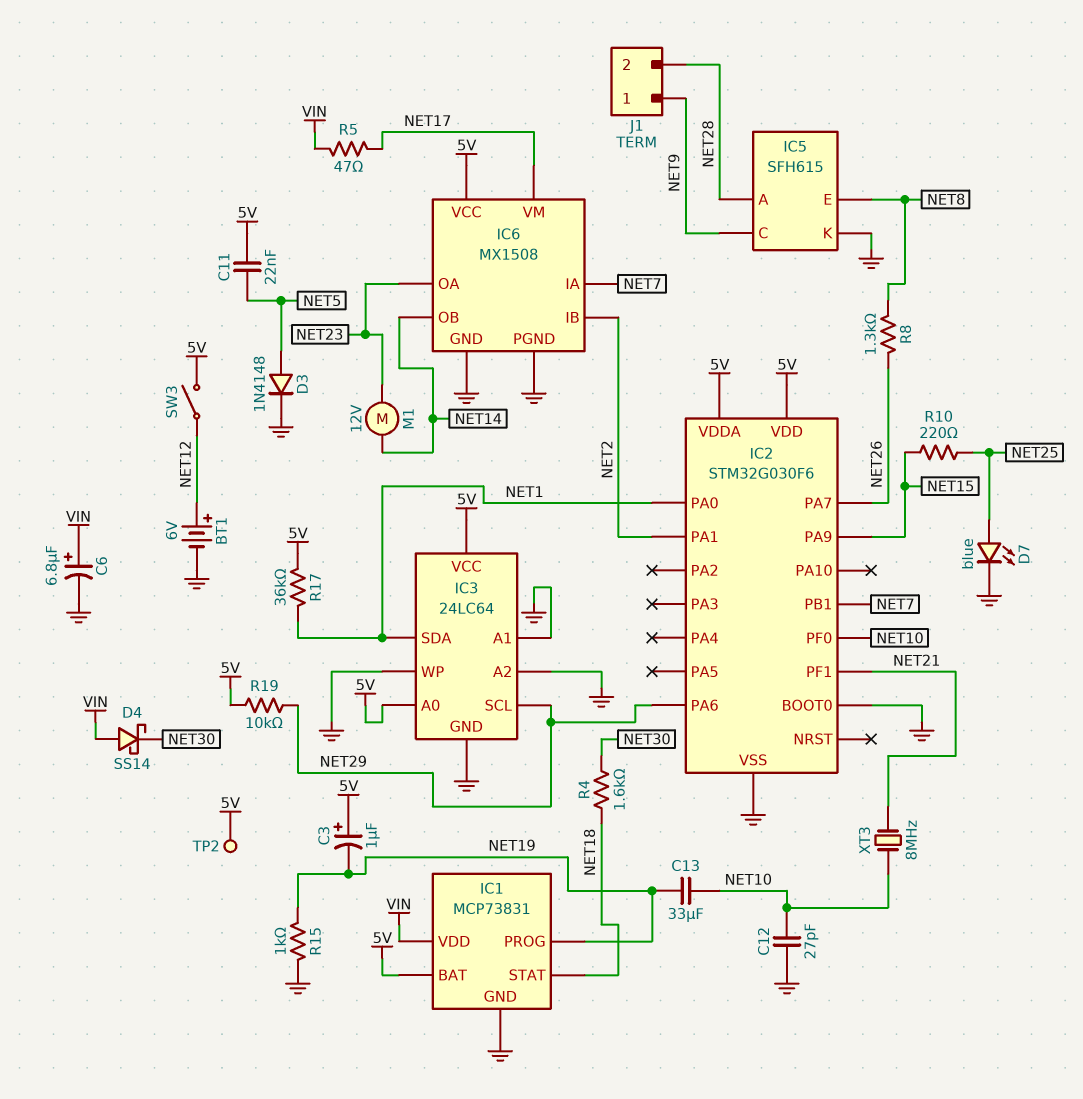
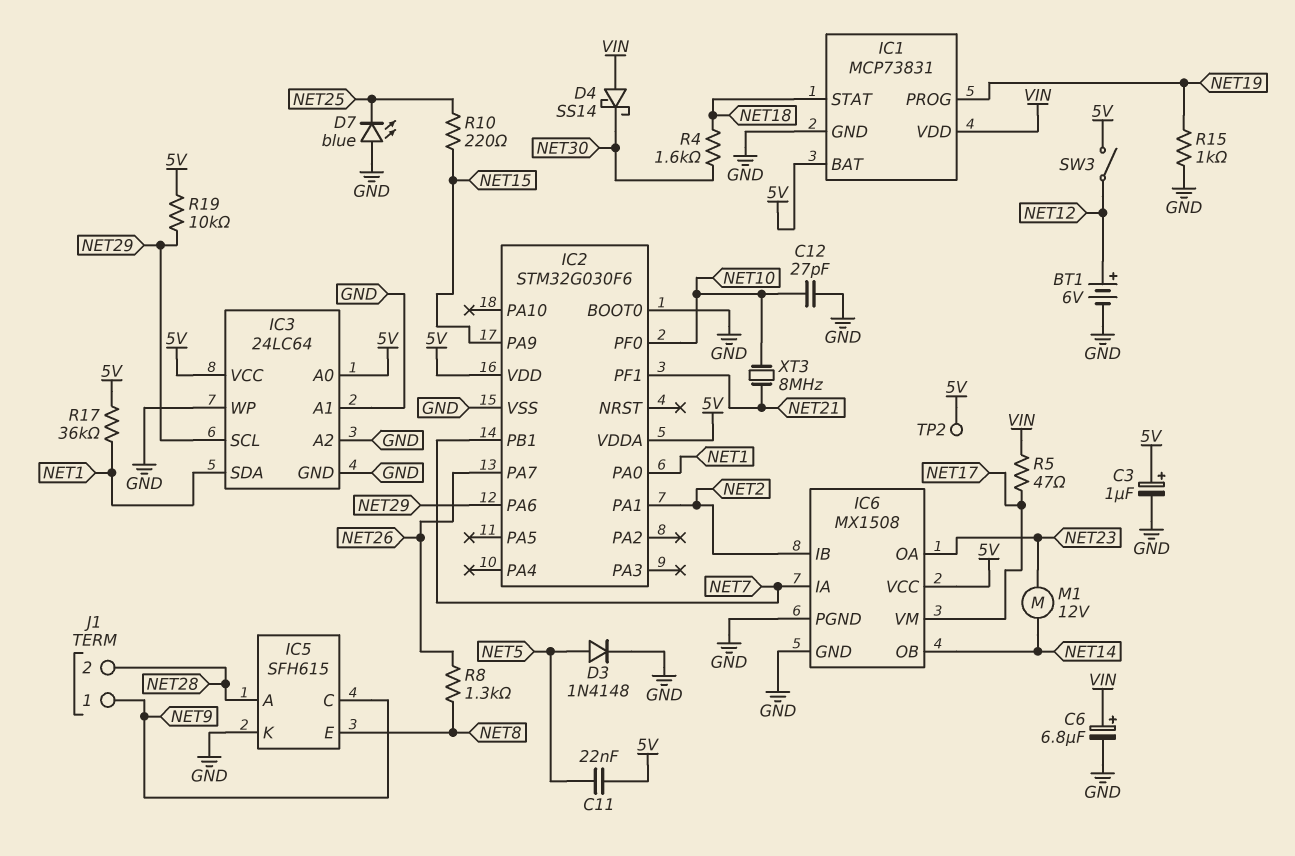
C3: 1uF (plus 5V, minus NET19) -> 1uF (plus 5V, minus GND)
C13: 33uF (NET10, NET19) -> none
D7: LED blue (A NET25, K GND) -> LED blue (A GND, K NET25)

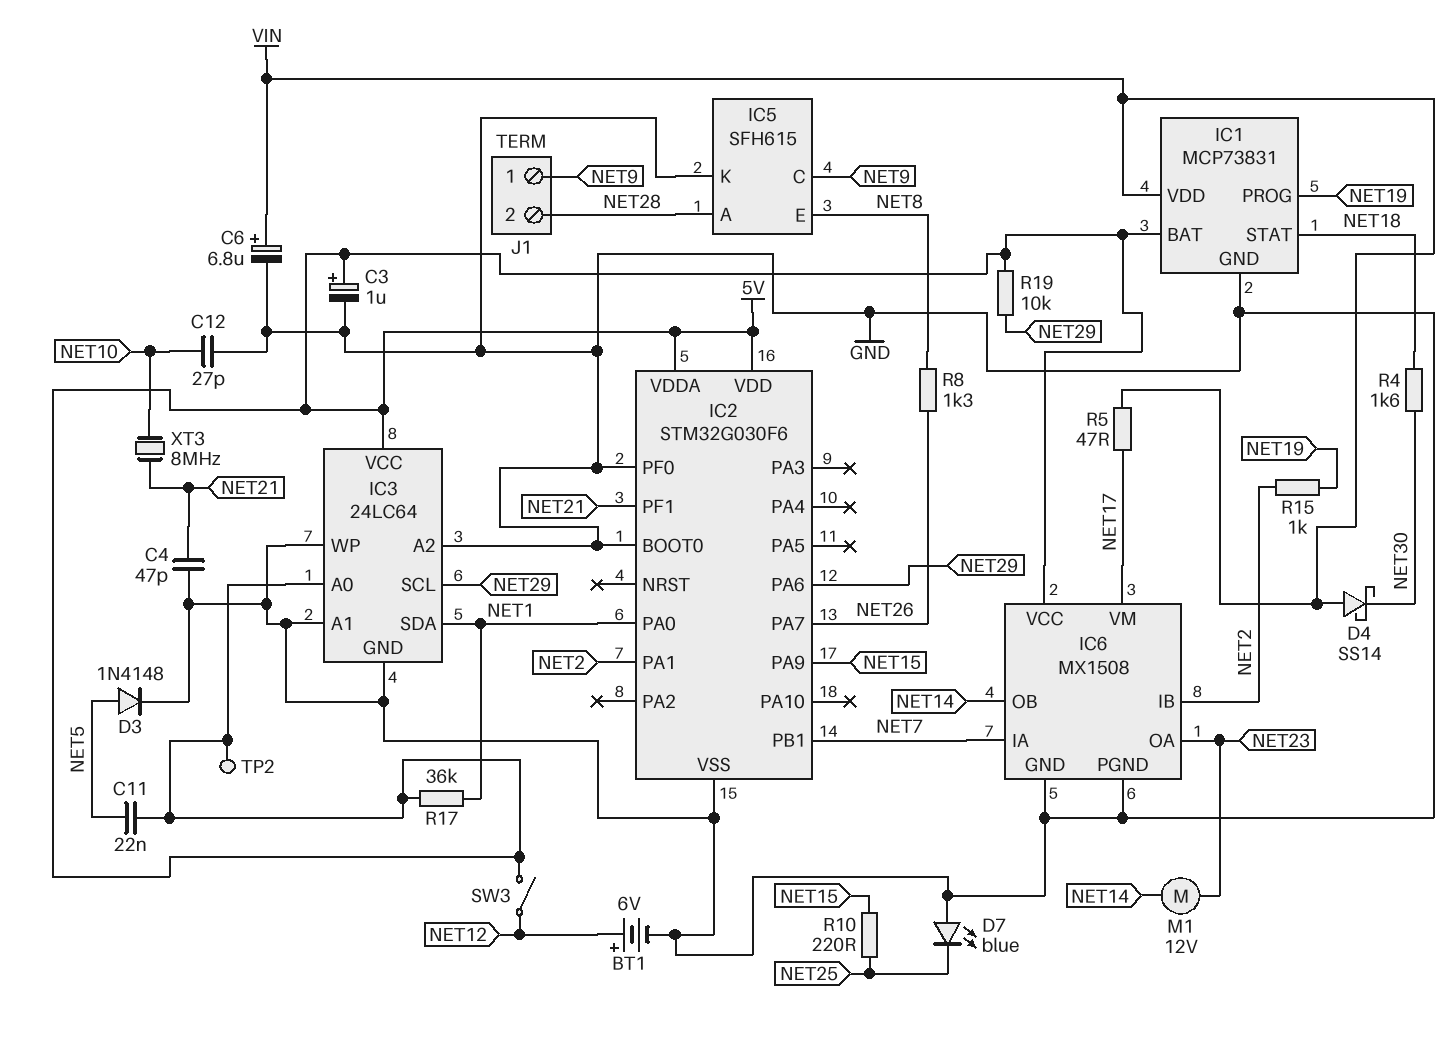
C4: none -> 47pF (GND, NET21)
IC2 pin PF0: NET10 -> GND
R15: 1k (GND, NET19) -> 1k (NET2, NET19)

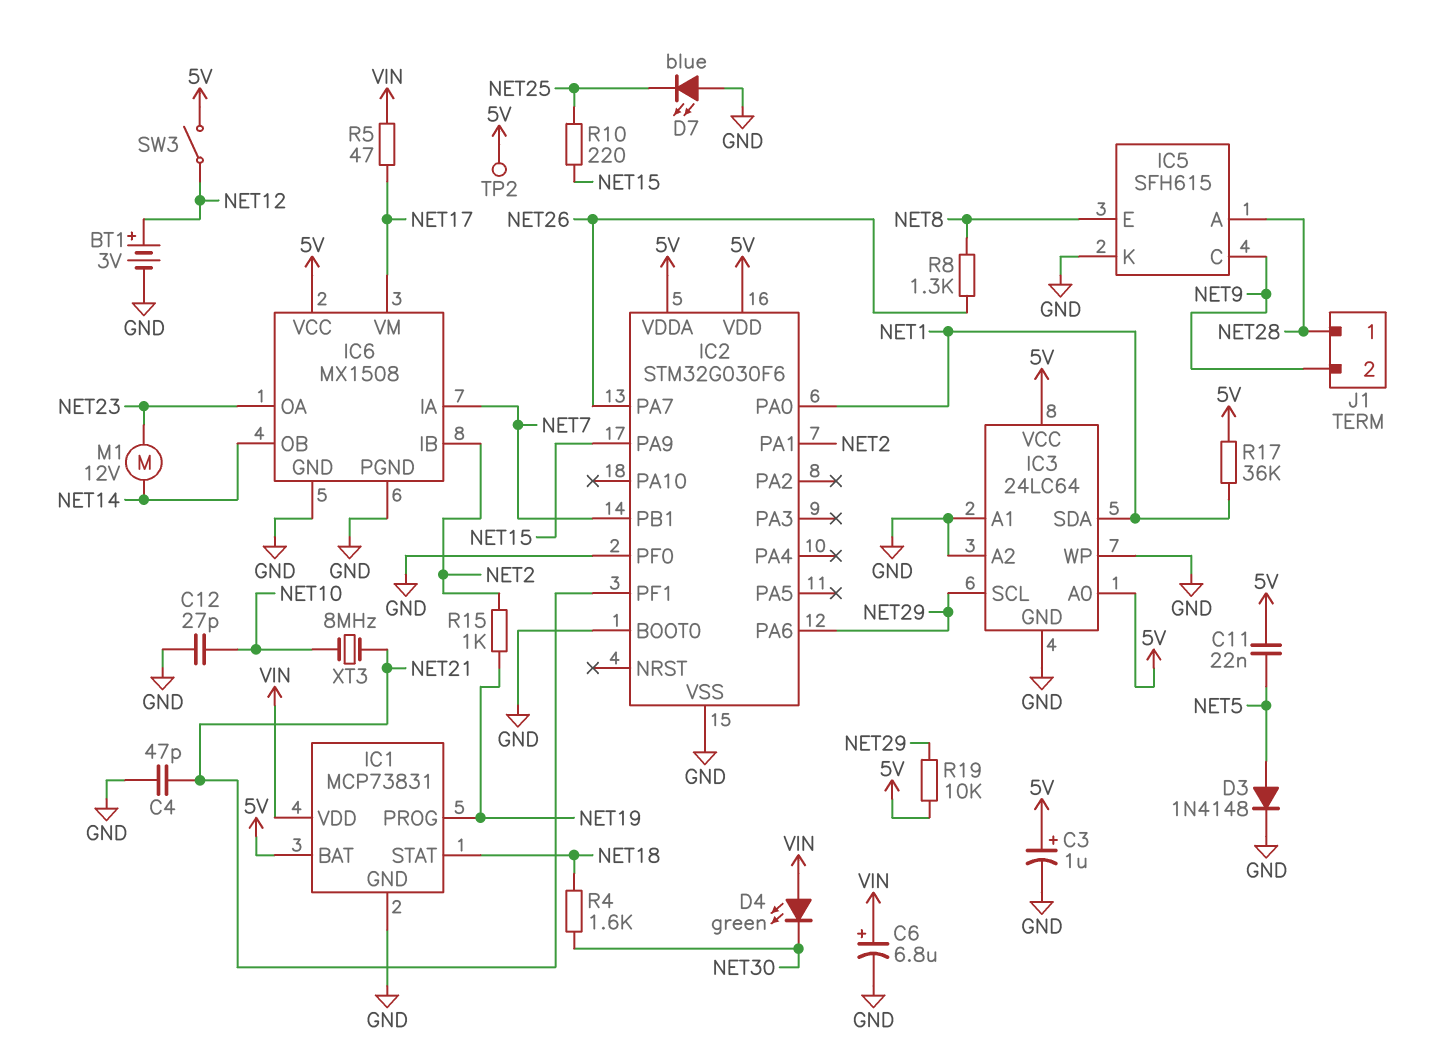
BT1: 6V (plus NET12, minus GND) -> 3V (plus NET12, minus GND)
D4: schottky SS14 (A VIN, K NET30) -> LED green (A VIN, K NET30)
J1 pin 1: NET9 -> NET28
J1 pin 2: NET28 -> NET9

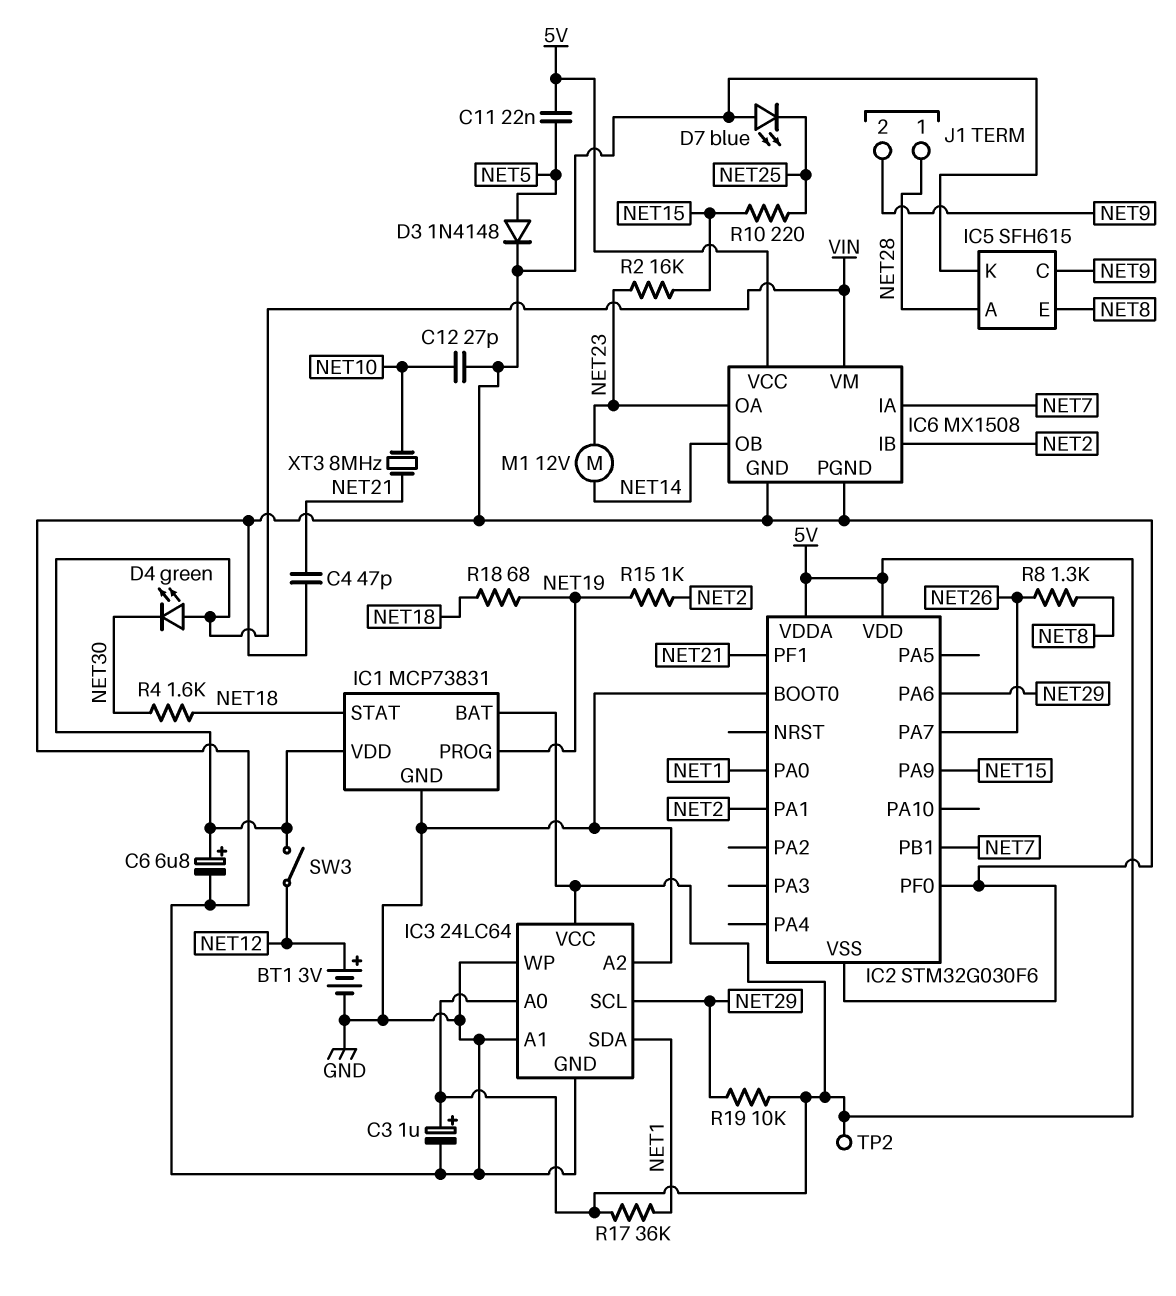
IC6 pin VM: NET17 -> VIN
R2: none -> 16k (NET15, NET23)
R5: 47 (NET17, VIN) -> none
R18: none -> 68 (NET18, NET19)
SW3: switch (5V, NET12) -> switch (NET12, VIN)

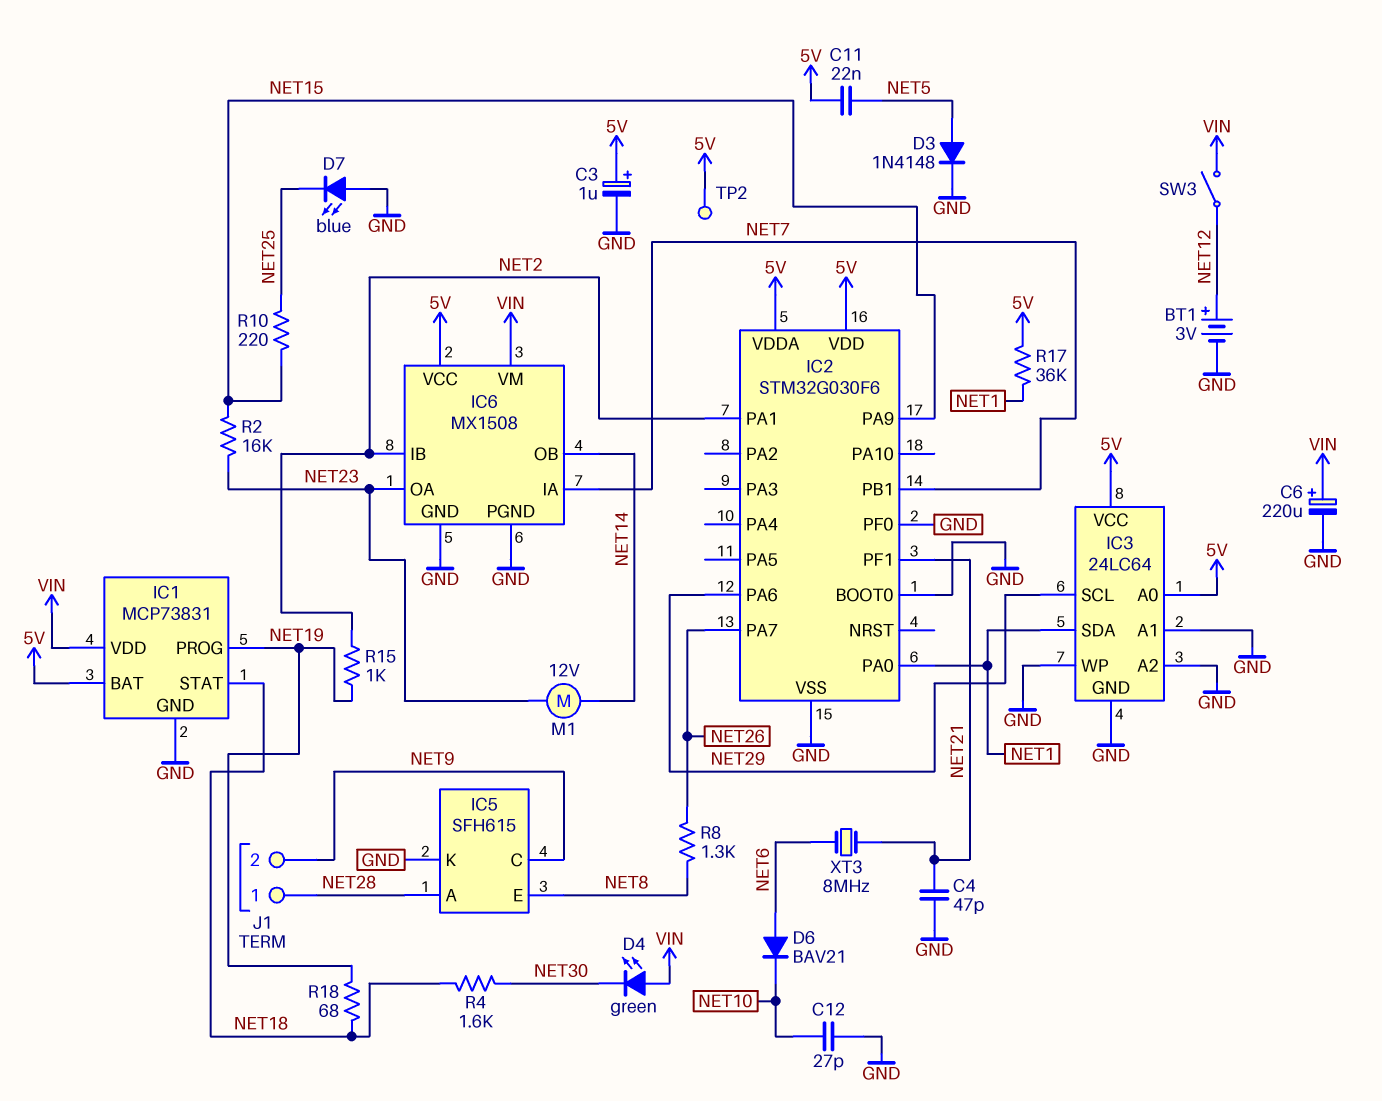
C6: 6.8uF (plus VIN, minus GND) -> 220uF (plus VIN, minus GND)
D6: none -> diode BAV21 (A NET6, K NET10)
R19: 10k (5V, NET29) -> none
XT3: 8MHz (NET10, NET21) -> 8MHz (NET6, NET21)

